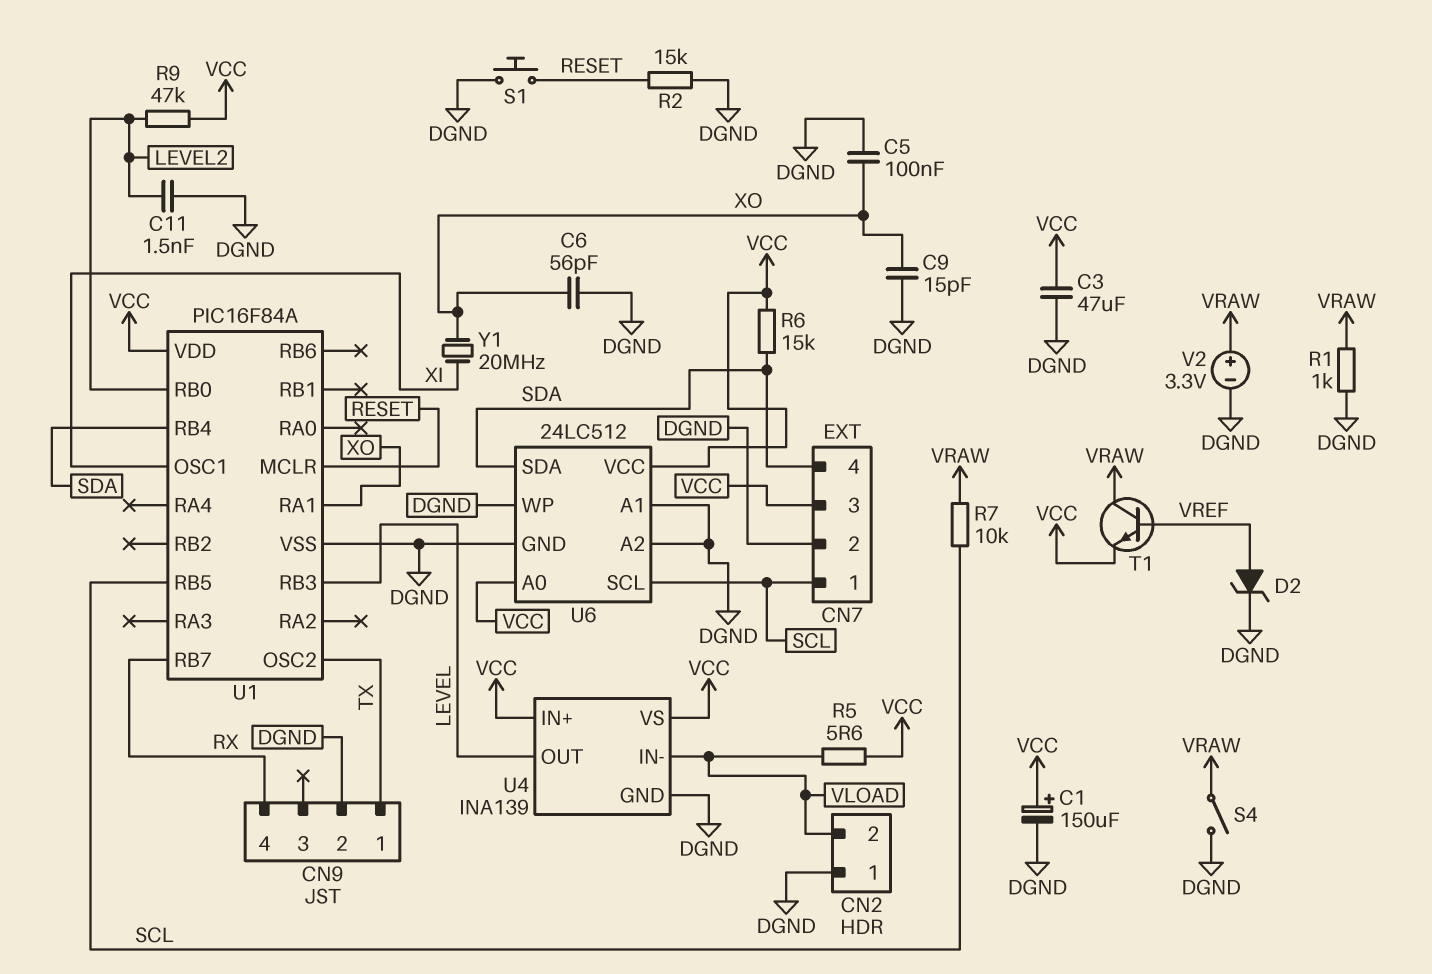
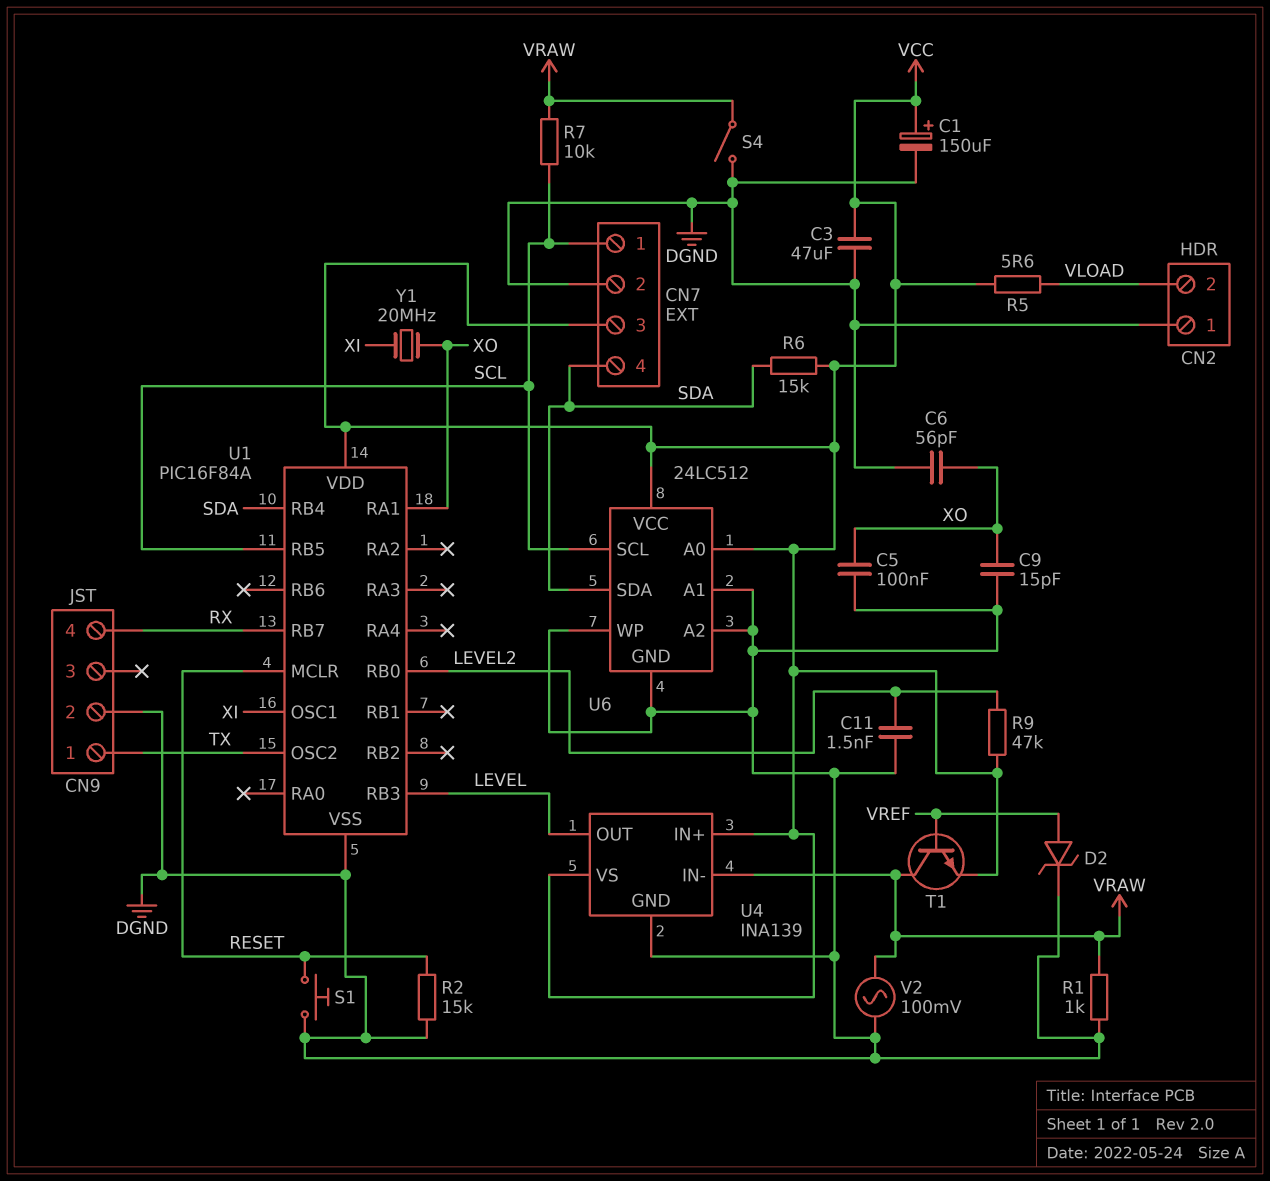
U4 pin IN-: VLOAD -> VRAW
V2: 3.3V (plus VRAW, minus DGND) -> AC 100mV (DGND, VRAW)

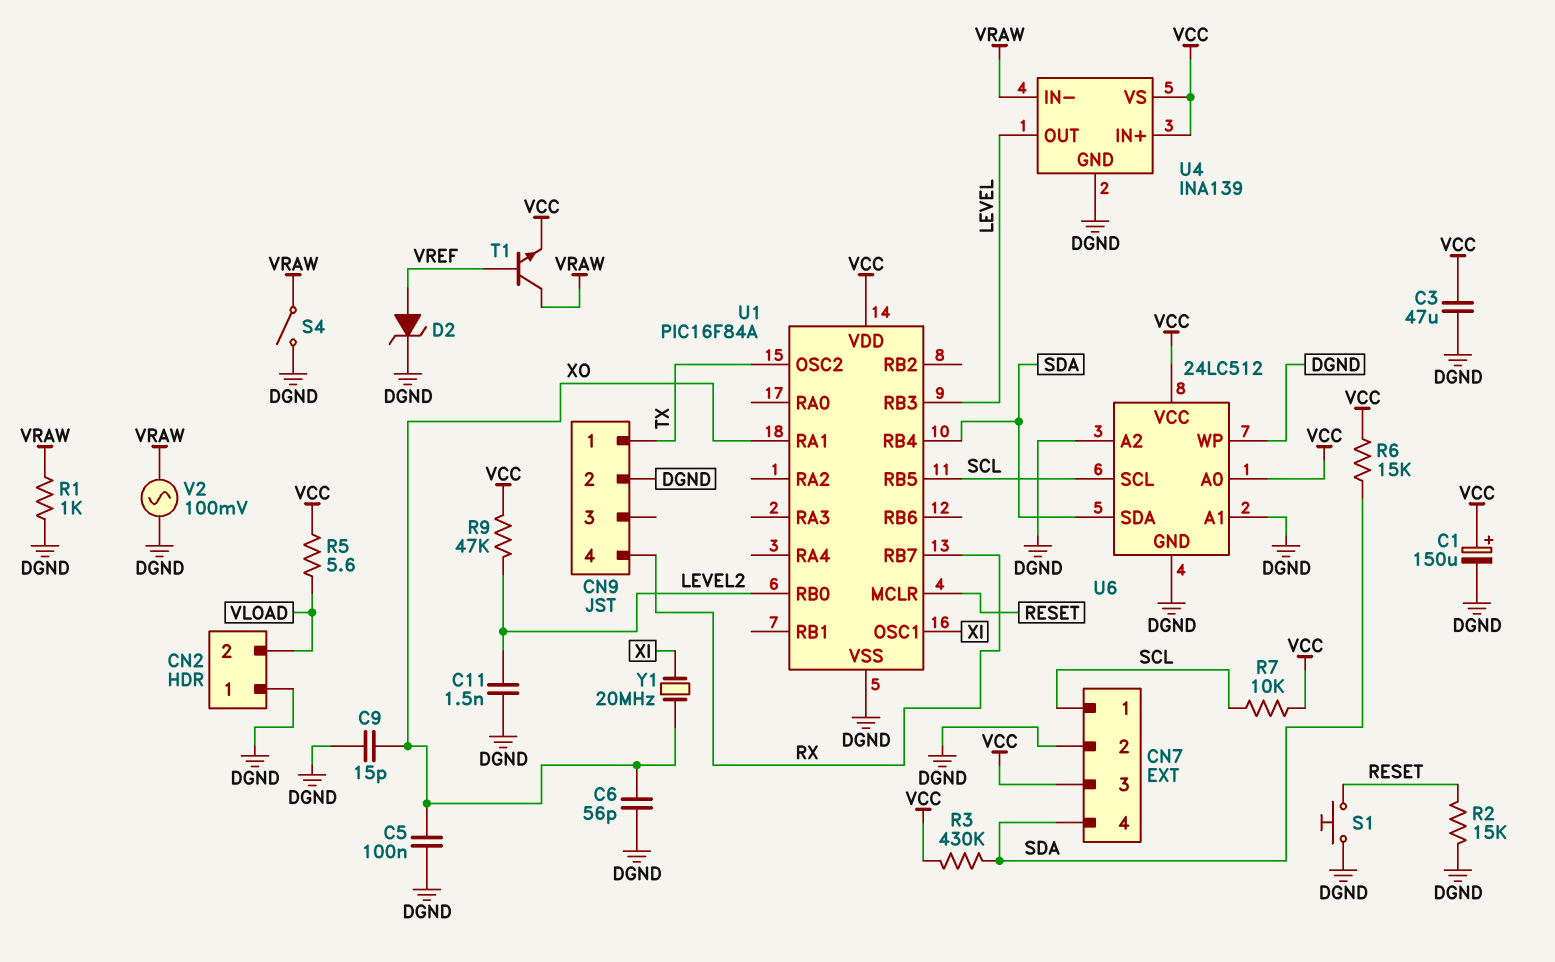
R3: none -> 430k (SDA, VCC)
R7: 10k (SCL, VRAW) -> 10k (SCL, VCC)

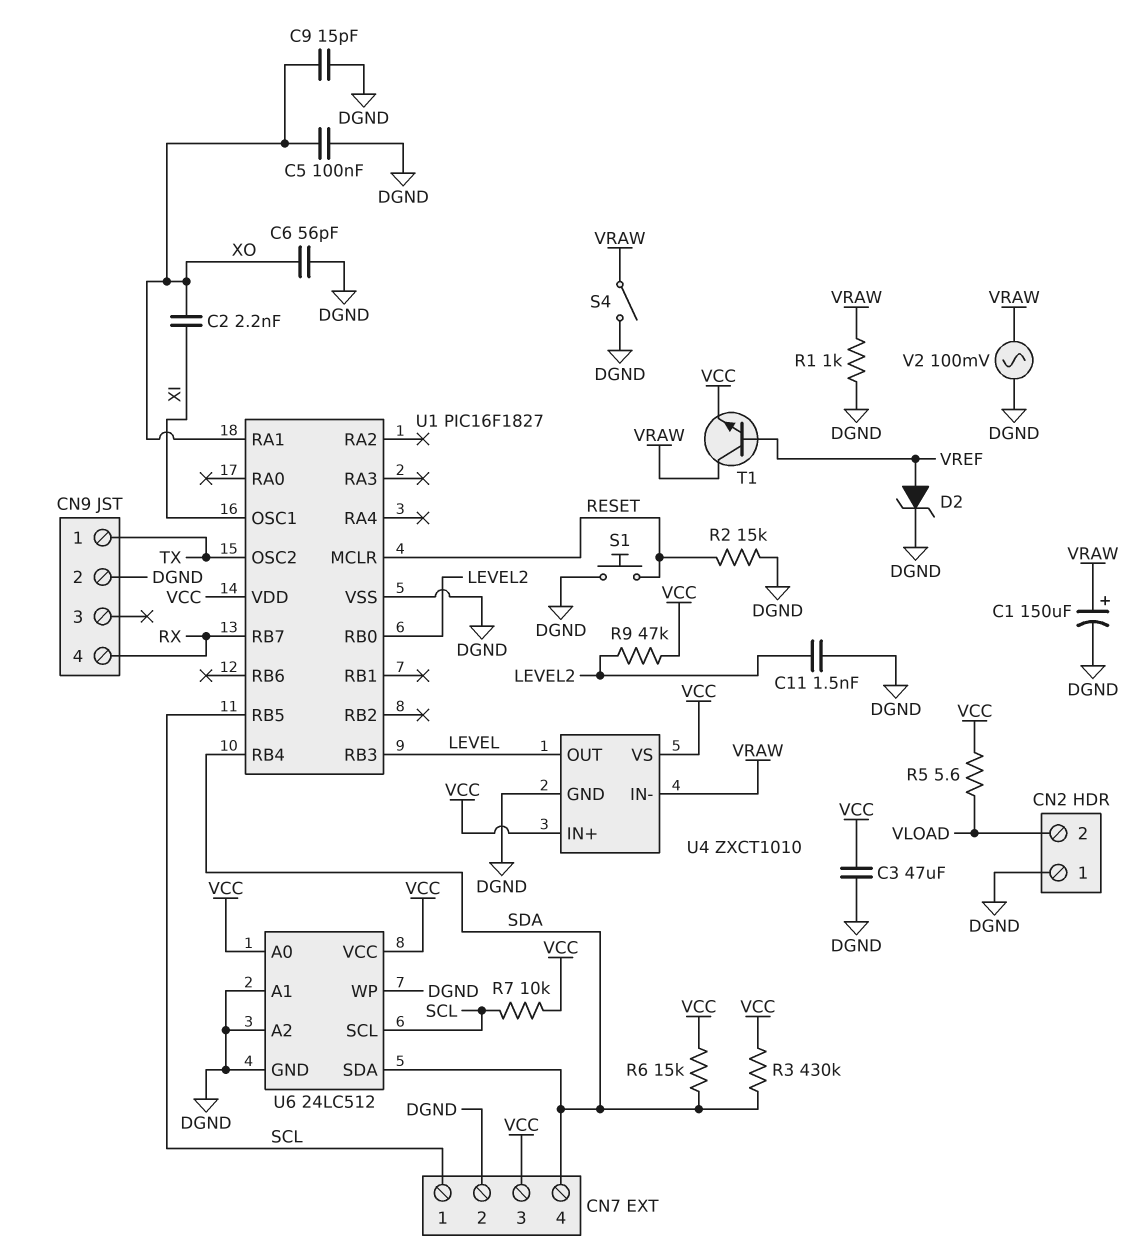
C1: 150uF (plus VCC, minus DGND) -> 150uF (plus VRAW, minus DGND)
C2: none -> 2.2nF (XI, XO)
U1: PIC16F84A -> PIC16F1827
U4: INA139 -> ZXCT1010
Y1: 20MHz (XI, XO) -> none

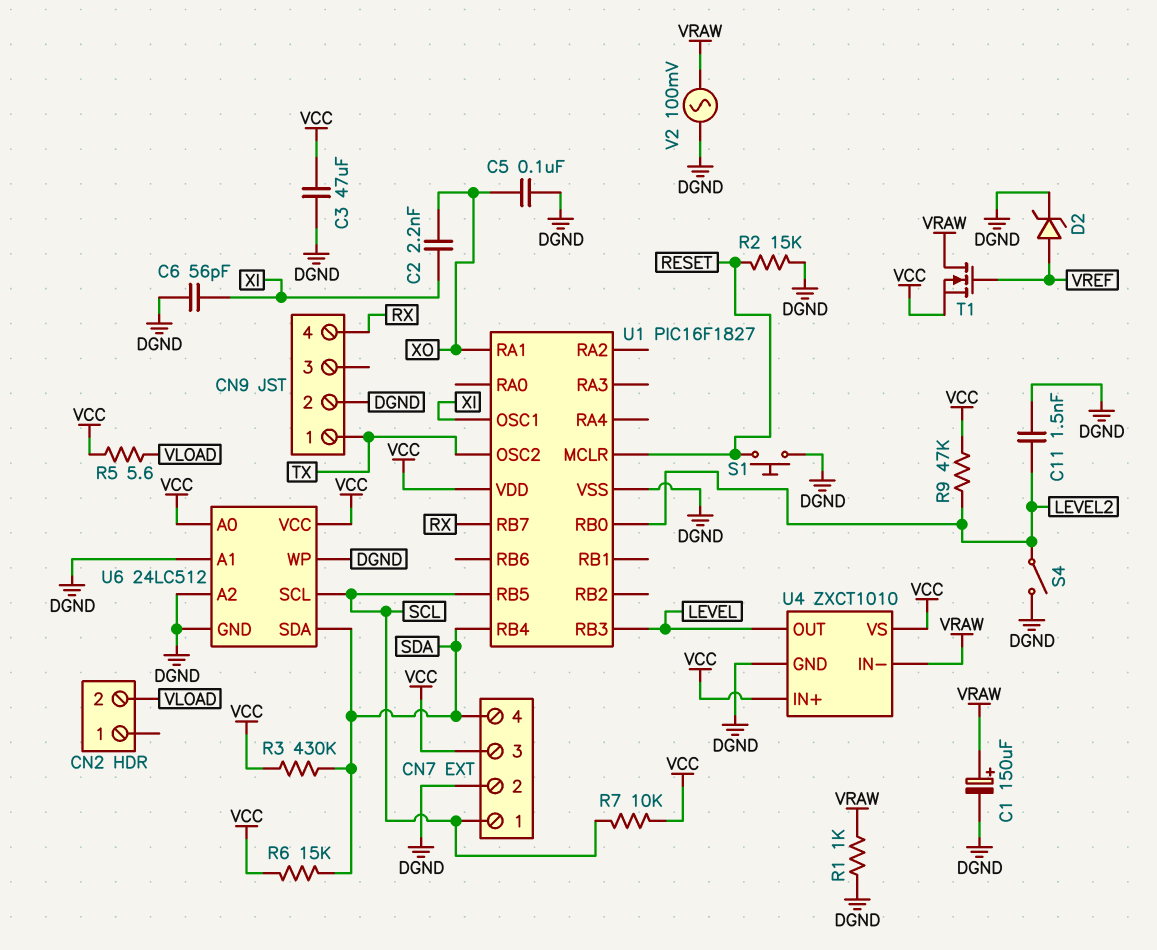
C6: 56pF (DGND, XO) -> 56pF (DGND, XI)
C9: 15pF (DGND, XO) -> none
CN2 pin 1: DGND -> none
S4: switch (DGND, VRAW) -> switch (DGND, LEVEL2)
T1: NPN (B VREF, C VRAW, E VCC) -> NMOS (G VREF, D VRAW, S VCC)

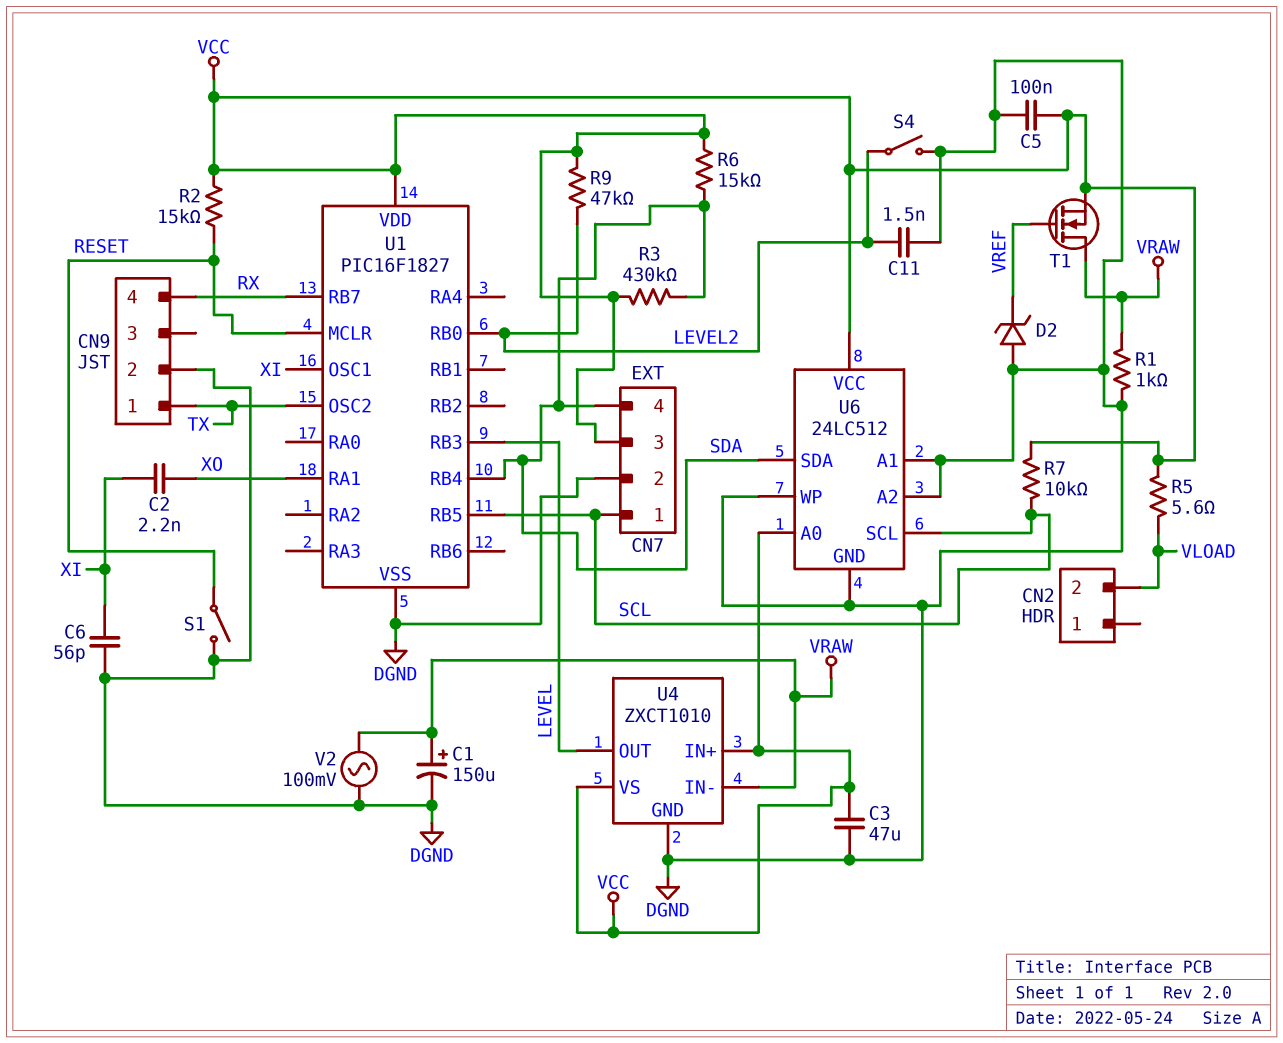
C5: 100nF (DGND, XO) -> 100nF (DGND, VCC)
D2: zener (A VREF, K DGND) -> zener (A DGND, K VREF)
R2: 15k (DGND, RESET) -> 15k (RESET, VCC)
S1: button (DGND, RESET) -> switch (DGND, RESET)

